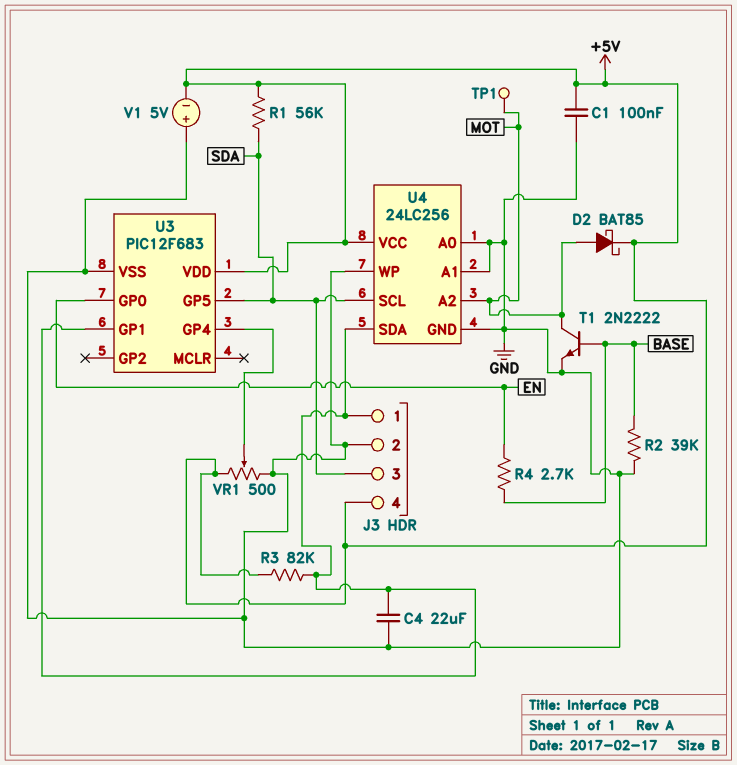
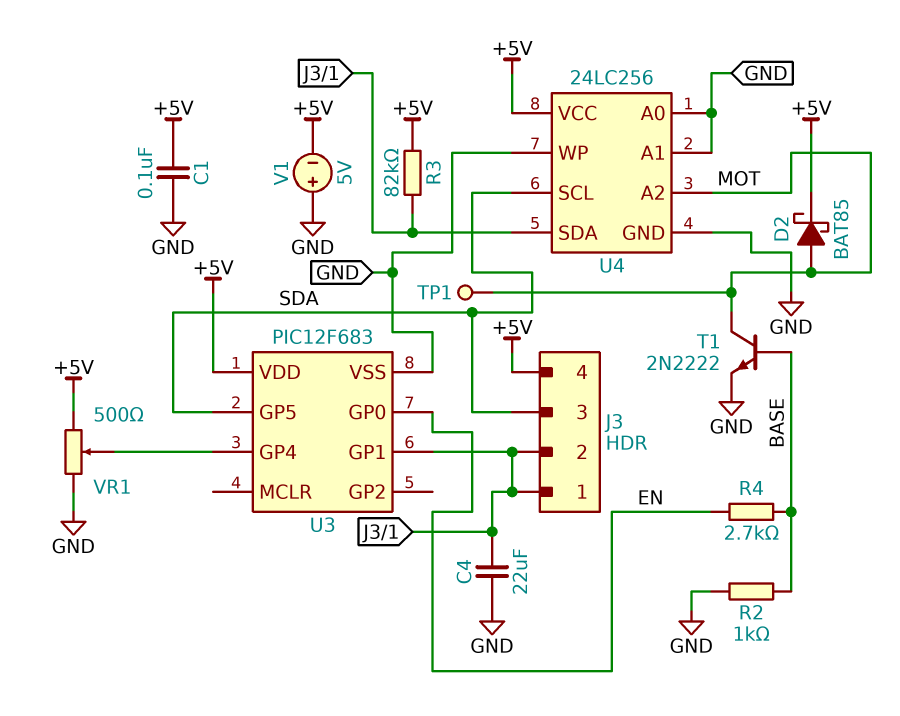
J3 pin 2: GND -> J3/1
R1: 56k (+5V, SDA) -> none
R2: 39k (BASE, GND) -> 1k (BASE, GND)

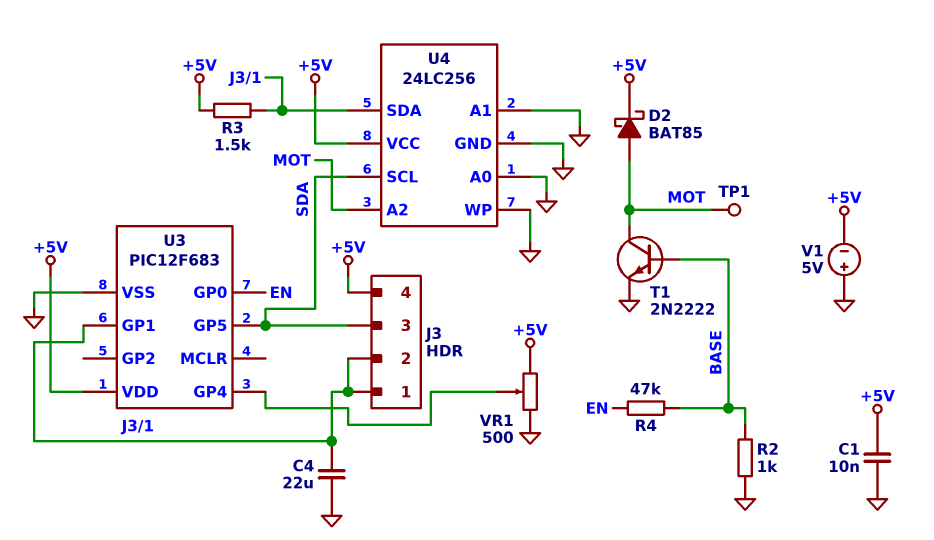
C1: 100nF (+5V, GND) -> 10nF (+5V, GND)
R3: 82k (+5V, J3/1) -> 1.5k (+5V, J3/1)
R4: 2.7k (BASE, EN) -> 47k (BASE, EN)

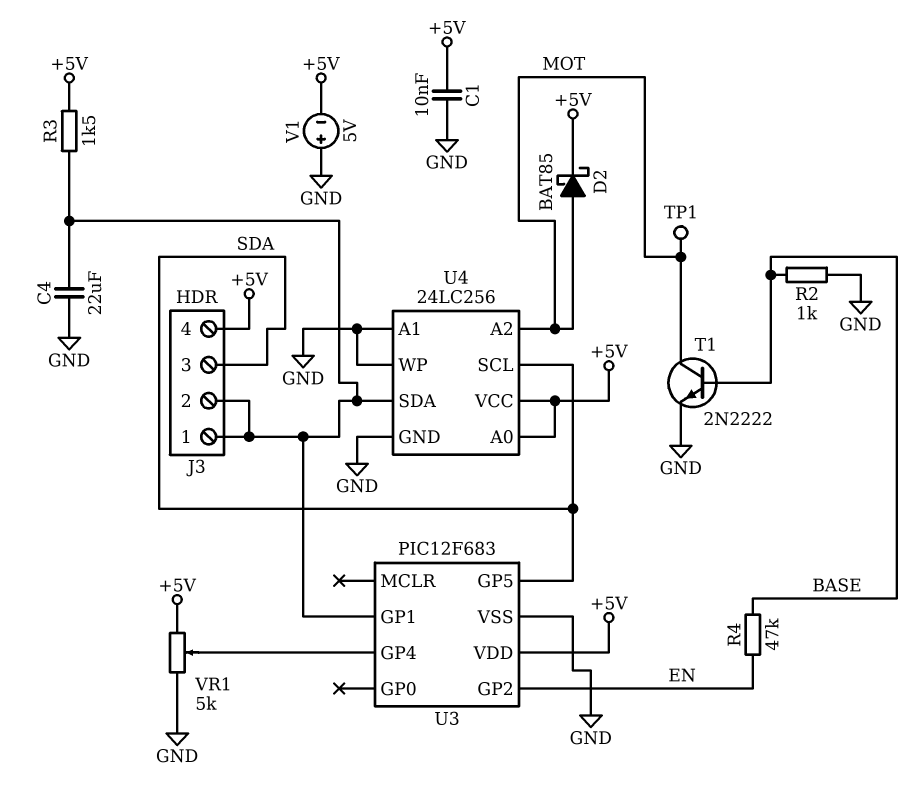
U3 pin GP0: EN -> none
U3 pin GP2: none -> EN
U4 pin A0: GND -> +5V
VR1: 500 (+5V, GND, wiper U3/GP4) -> 5k (+5V, GND, wiper U3/GP4)

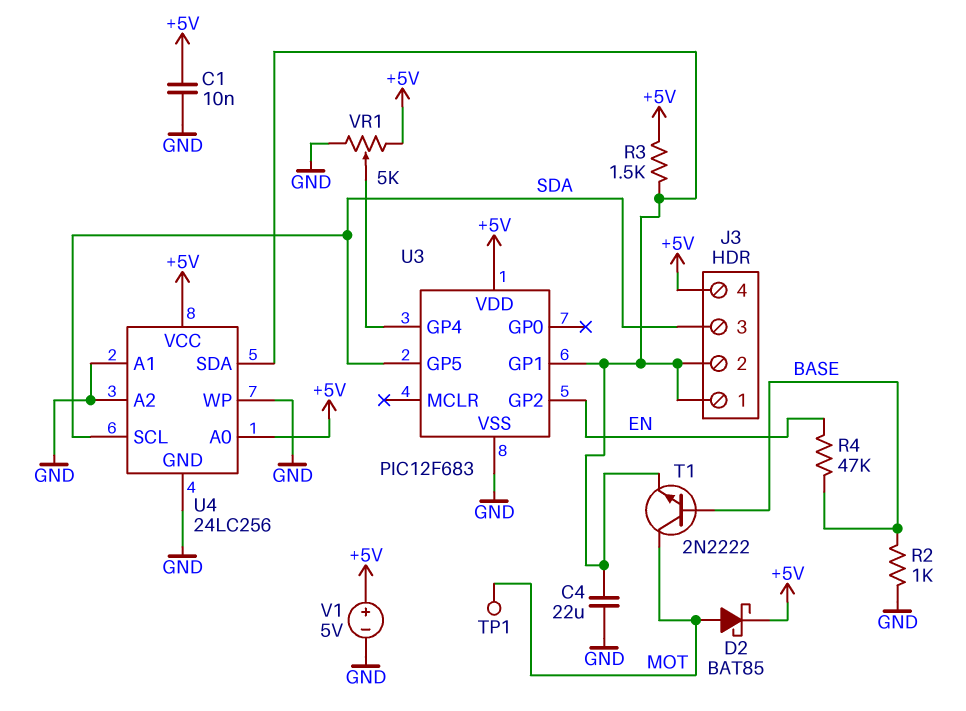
T1: NPN 2N2222 (B BASE, C MOT, E GND) -> NPN 2N2222 (B BASE, C MOT, E J3/1)
U4 pin A2: MOT -> GND
V1: 5V (plus GND, minus +5V) -> 5V (plus +5V, minus GND)

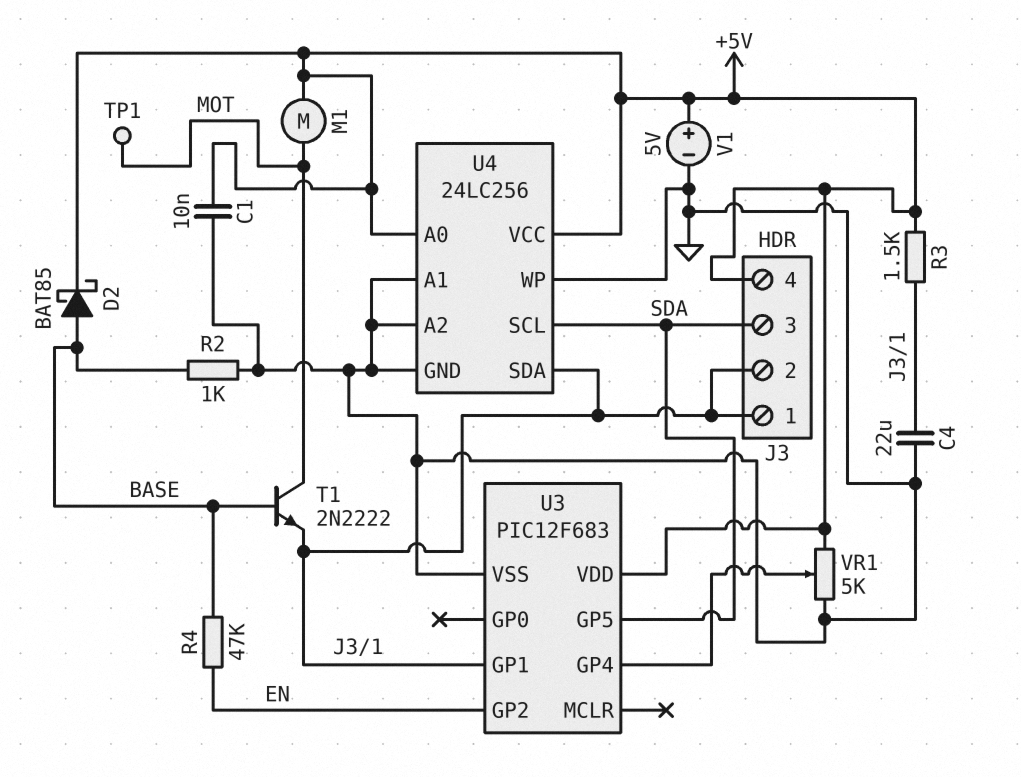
D2: schottky BAT85 (A MOT, K +5V) -> schottky BAT85 (A BASE, K +5V)
M1: none -> motor (+5V, MOT)

